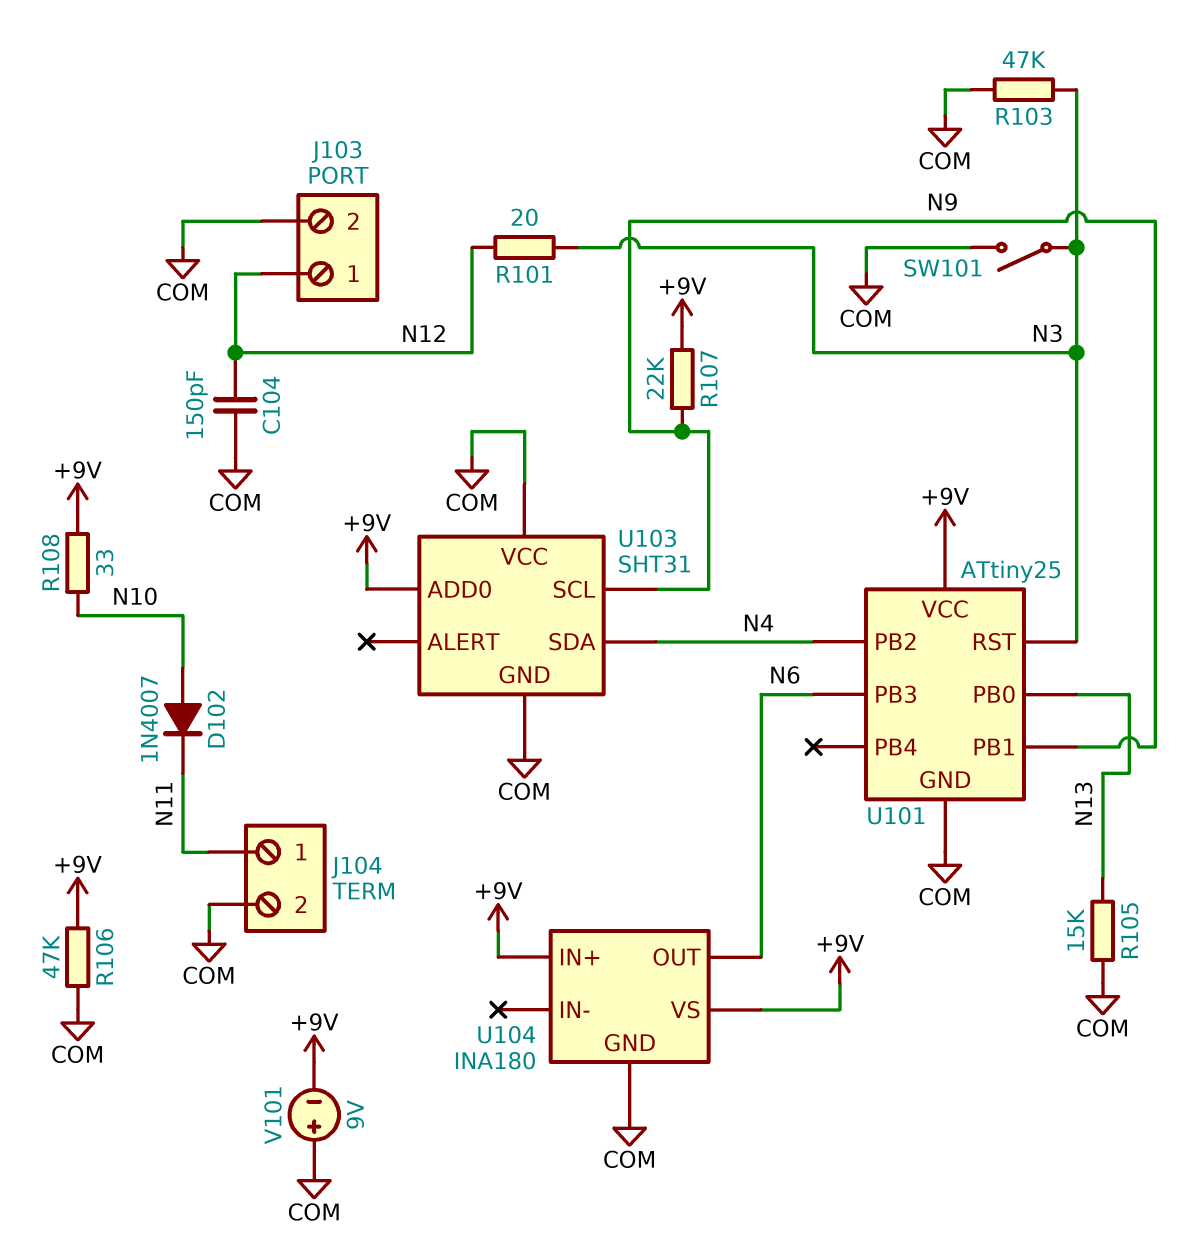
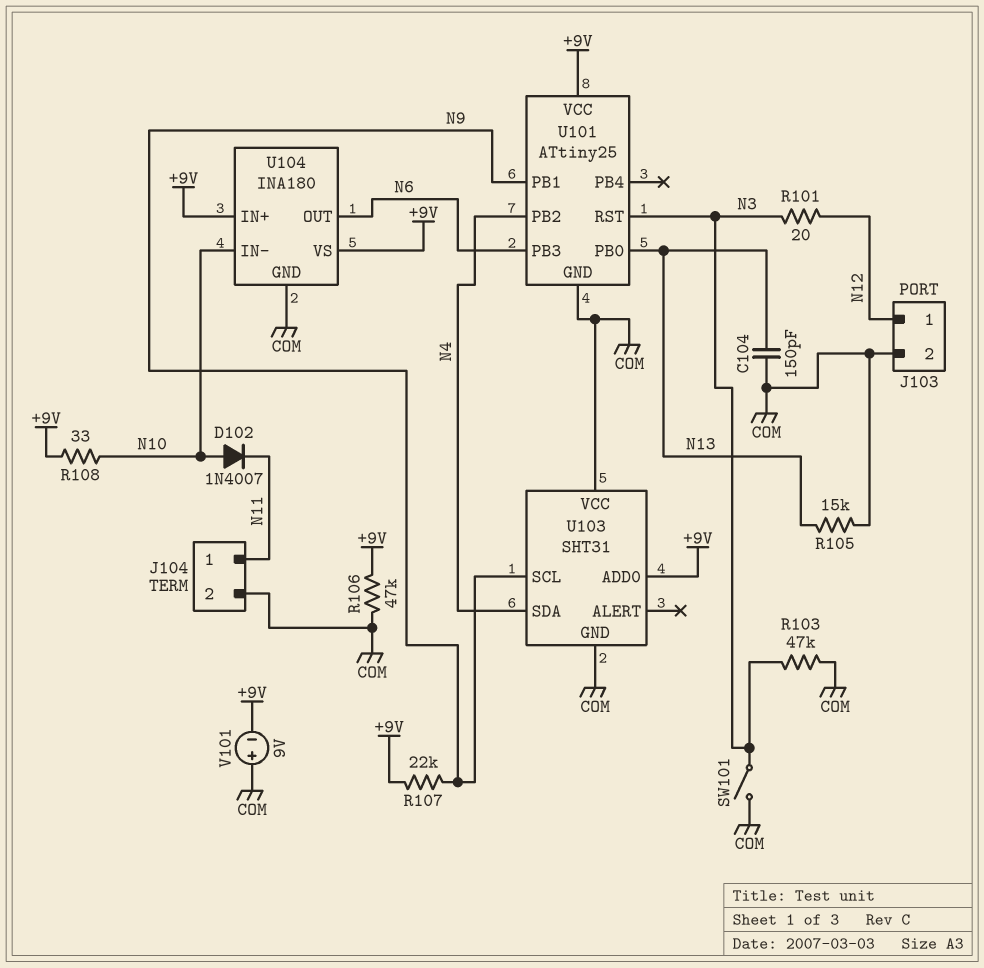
C104: 150pF (COM, N12) -> 150pF (COM, N13)
U104 pin IN-: none -> N10

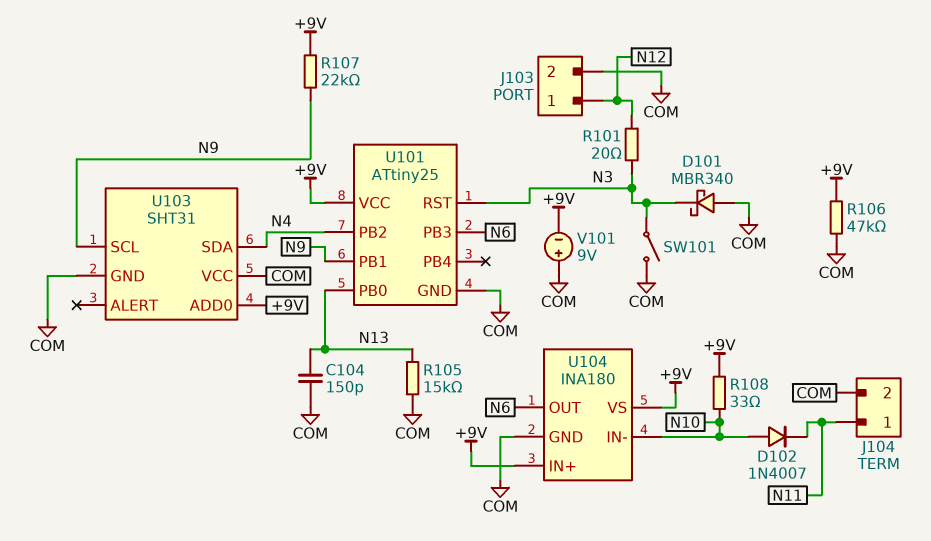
D101: none -> schottky MBR340 (A COM, K N3)
R103: 47k (COM, N3) -> none

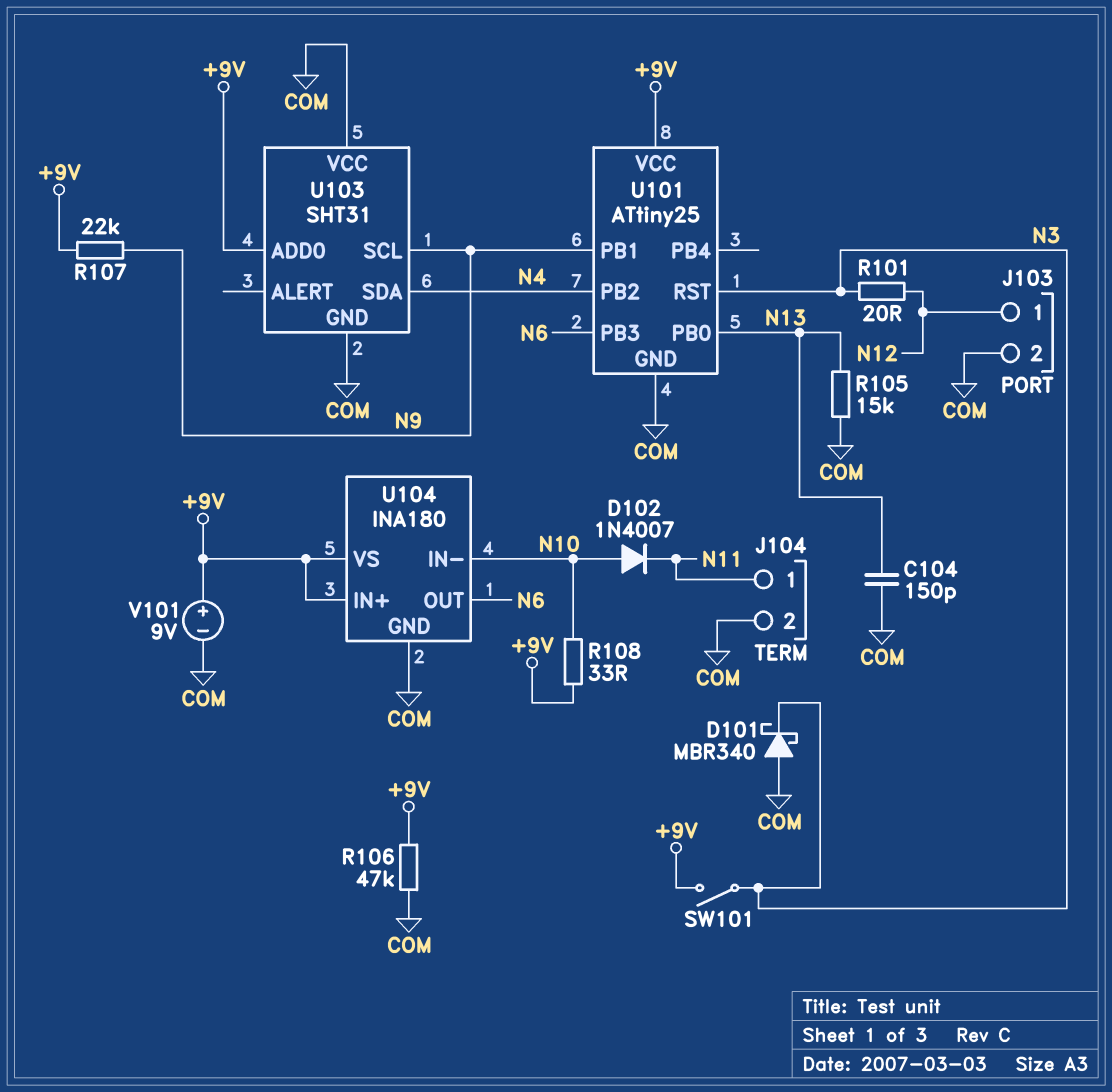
SW101: switch (COM, N3) -> switch (+9V, N3)
V101: 9V (plus COM, minus +9V) -> 9V (plus +9V, minus COM)

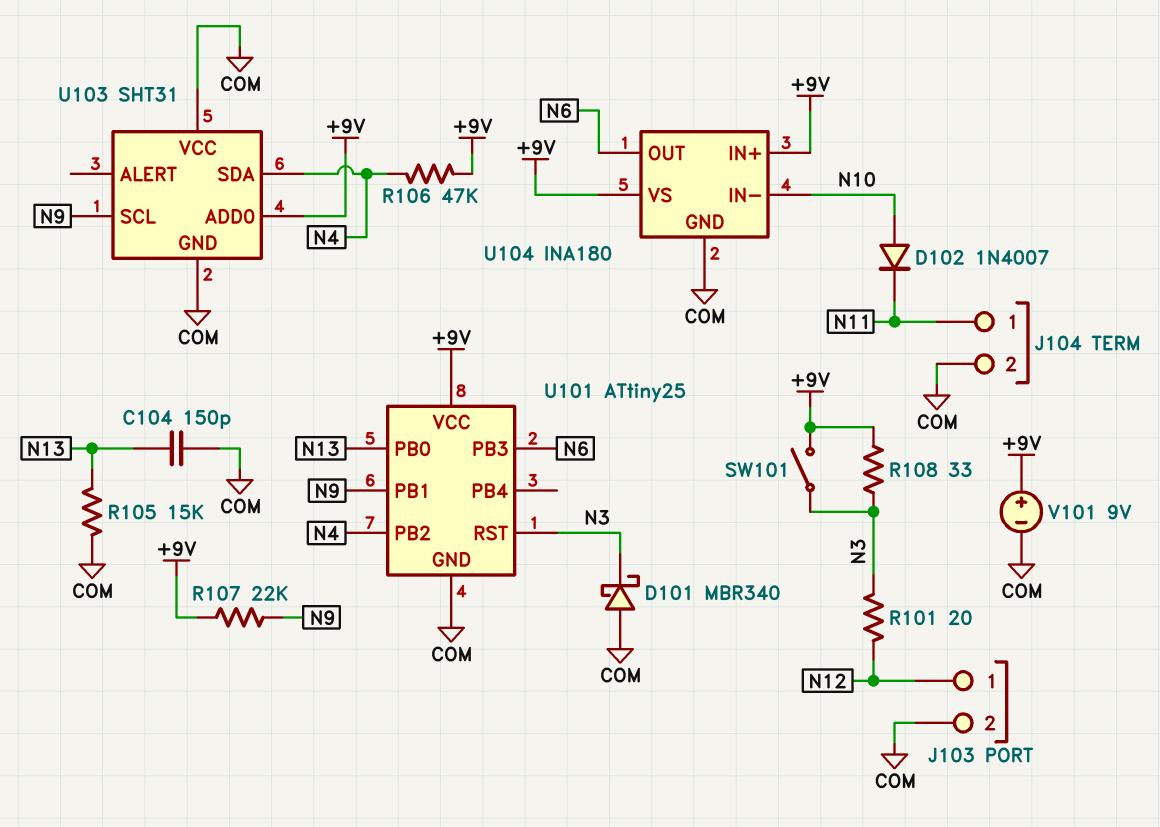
R106: 47k (+9V, COM) -> 47k (+9V, N4)
R108: 33 (+9V, N10) -> 33 (+9V, N3)

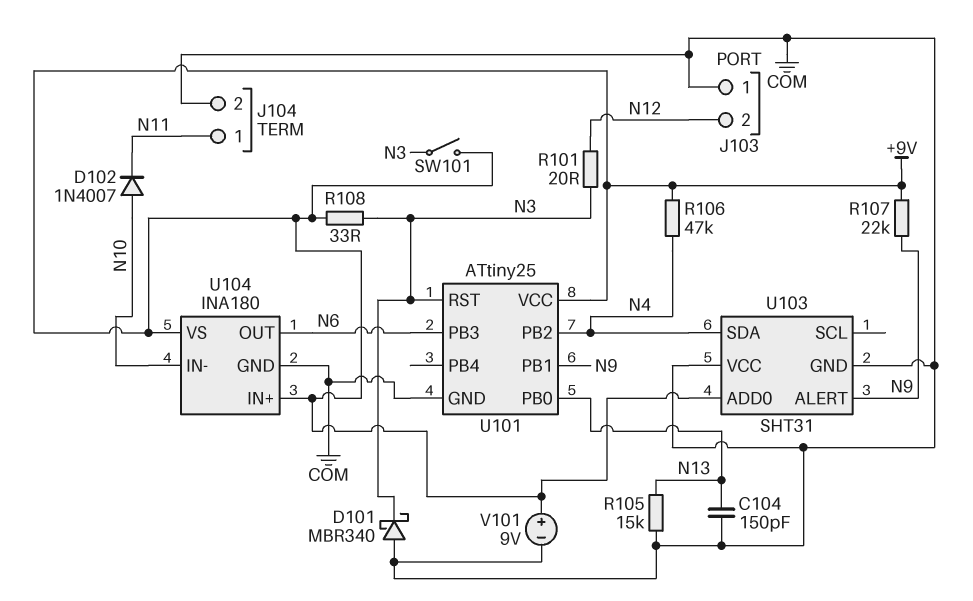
J103 pin 1: N12 -> COM
J103 pin 2: COM -> N12
U103 pin ALERT: none -> N9
U103 pin SCL: N9 -> none

